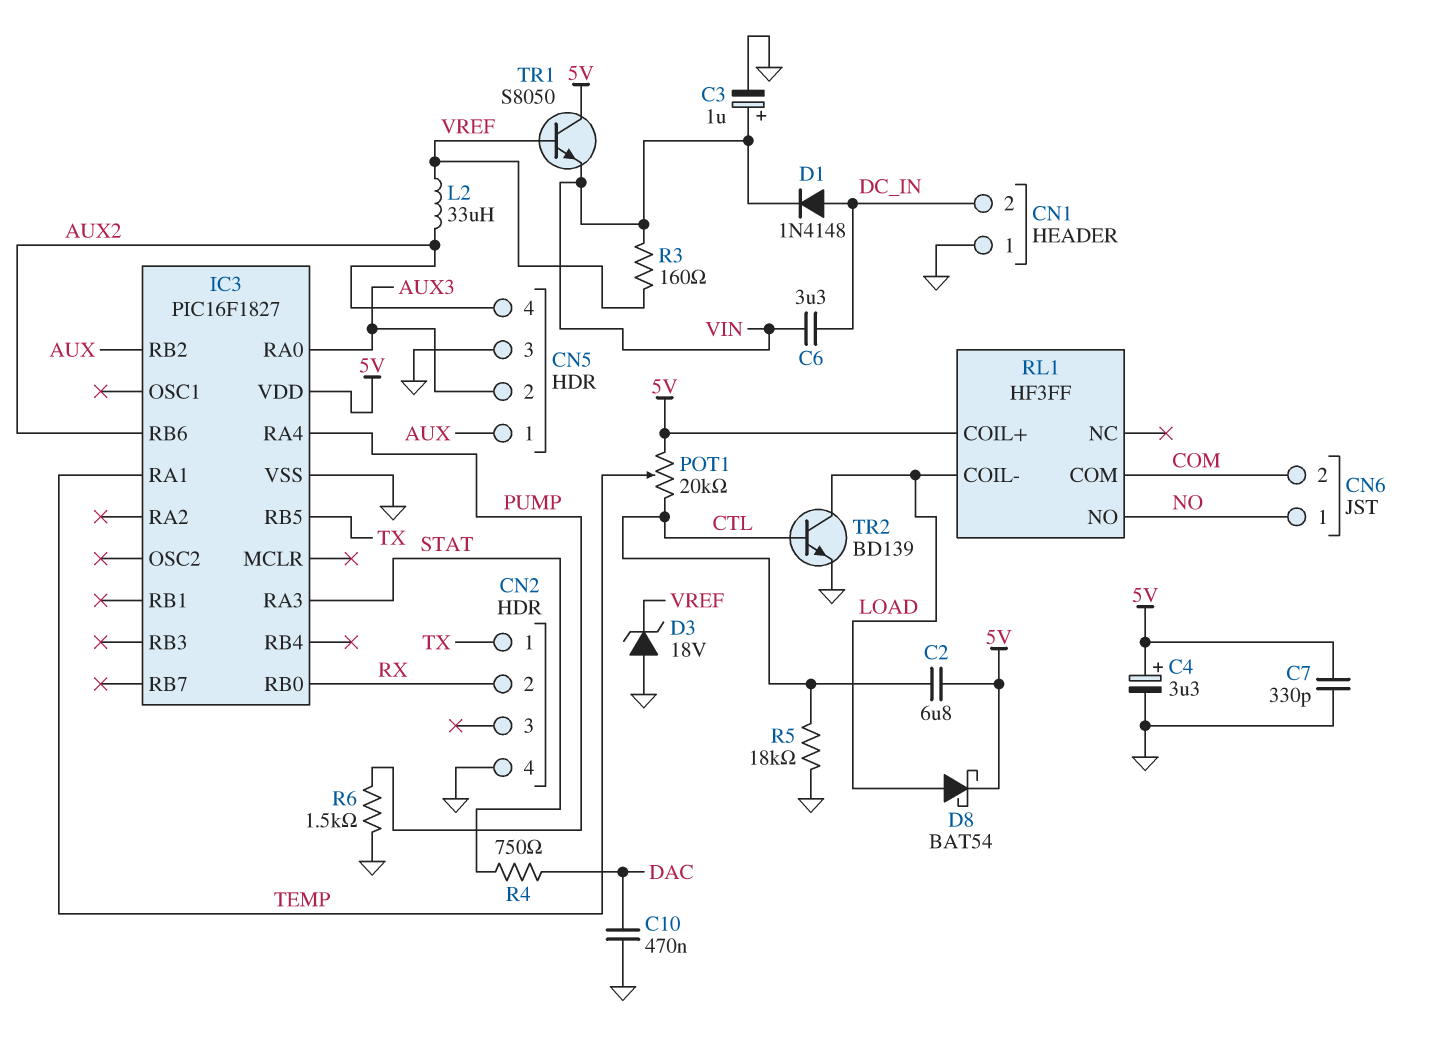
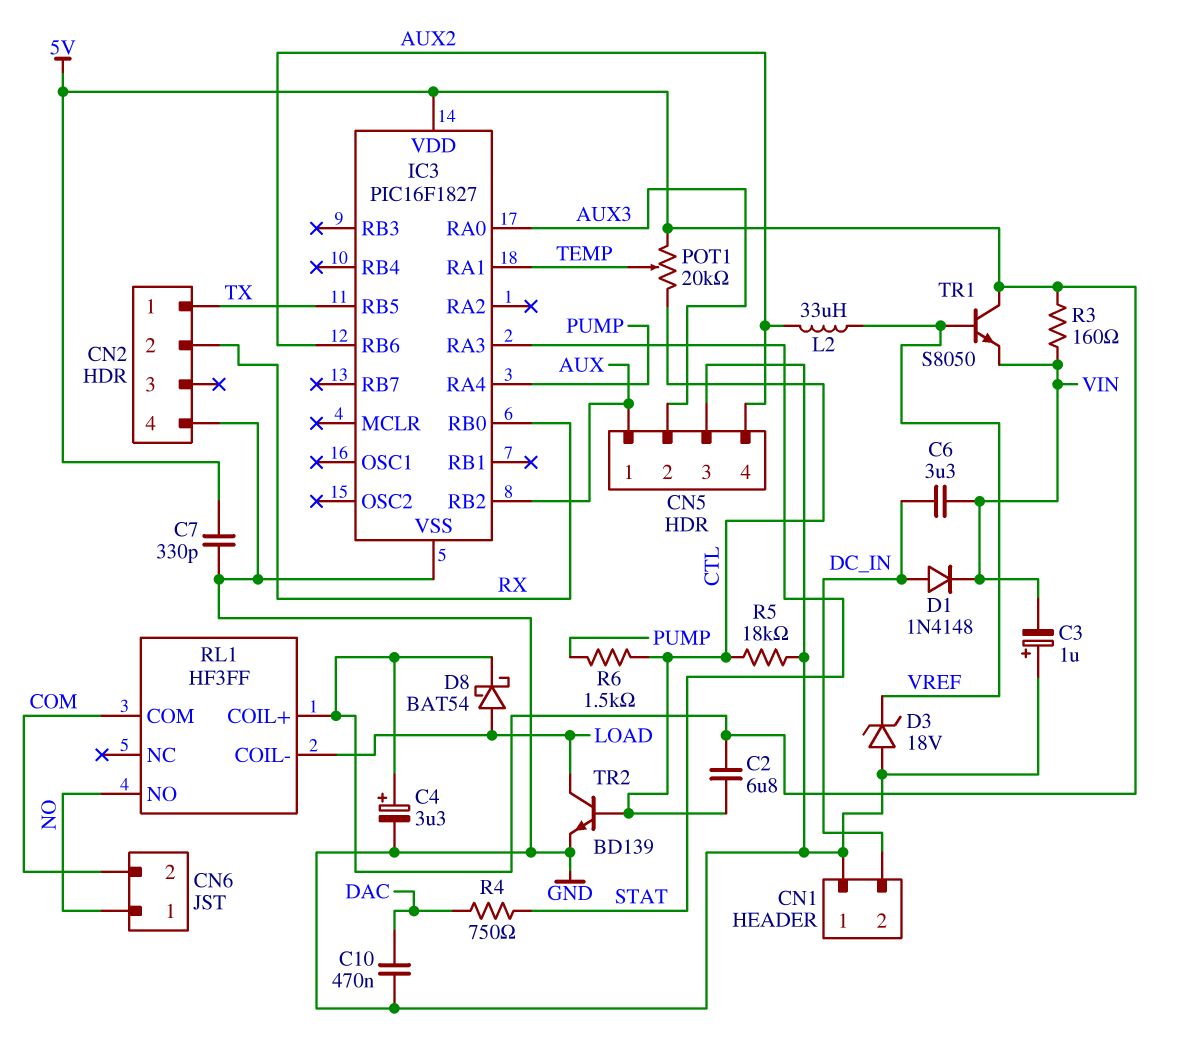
C3: 1uF (plus VIN, minus GND) -> 1uF (plus GND, minus VIN)
R3: 160 (VIN, VREF) -> 160 (5V, VIN)
R6: 1.5k (GND, PUMP) -> 1.5k (CTL, PUMP)

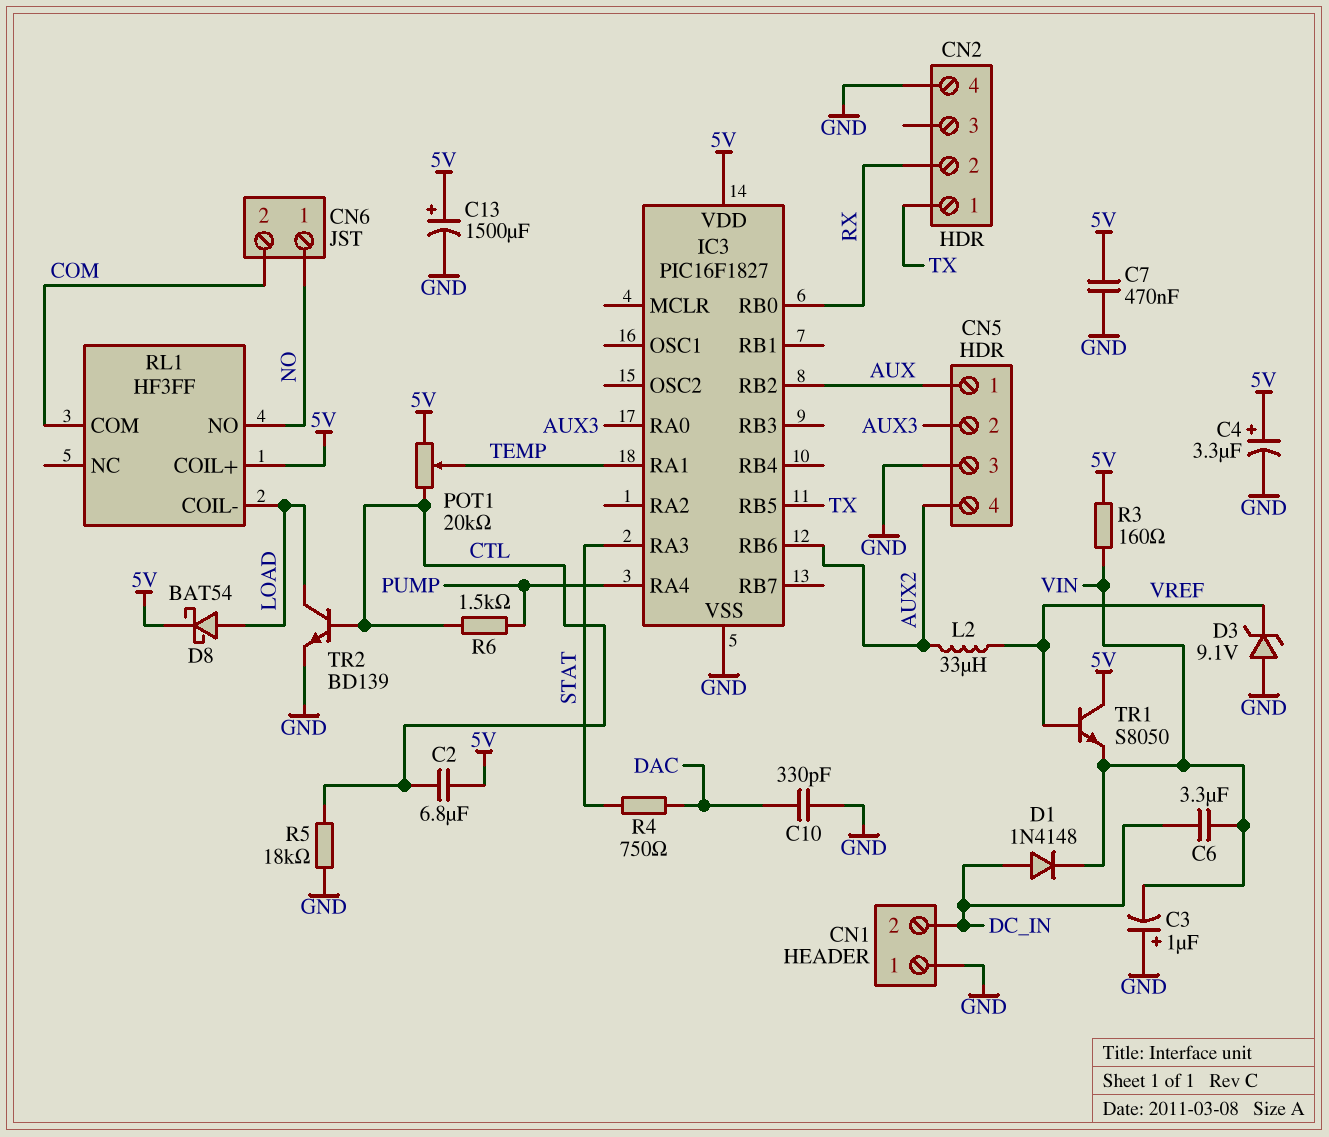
C7: 330pF (5V, GND) -> 470nF (5V, GND)
C10: 470nF (DAC, GND) -> 330pF (DAC, GND)
C13: none -> 1500uF (plus 5V, minus GND)
D3: zener 18V (A GND, K VREF) -> zener 9.1V (A GND, K VREF)

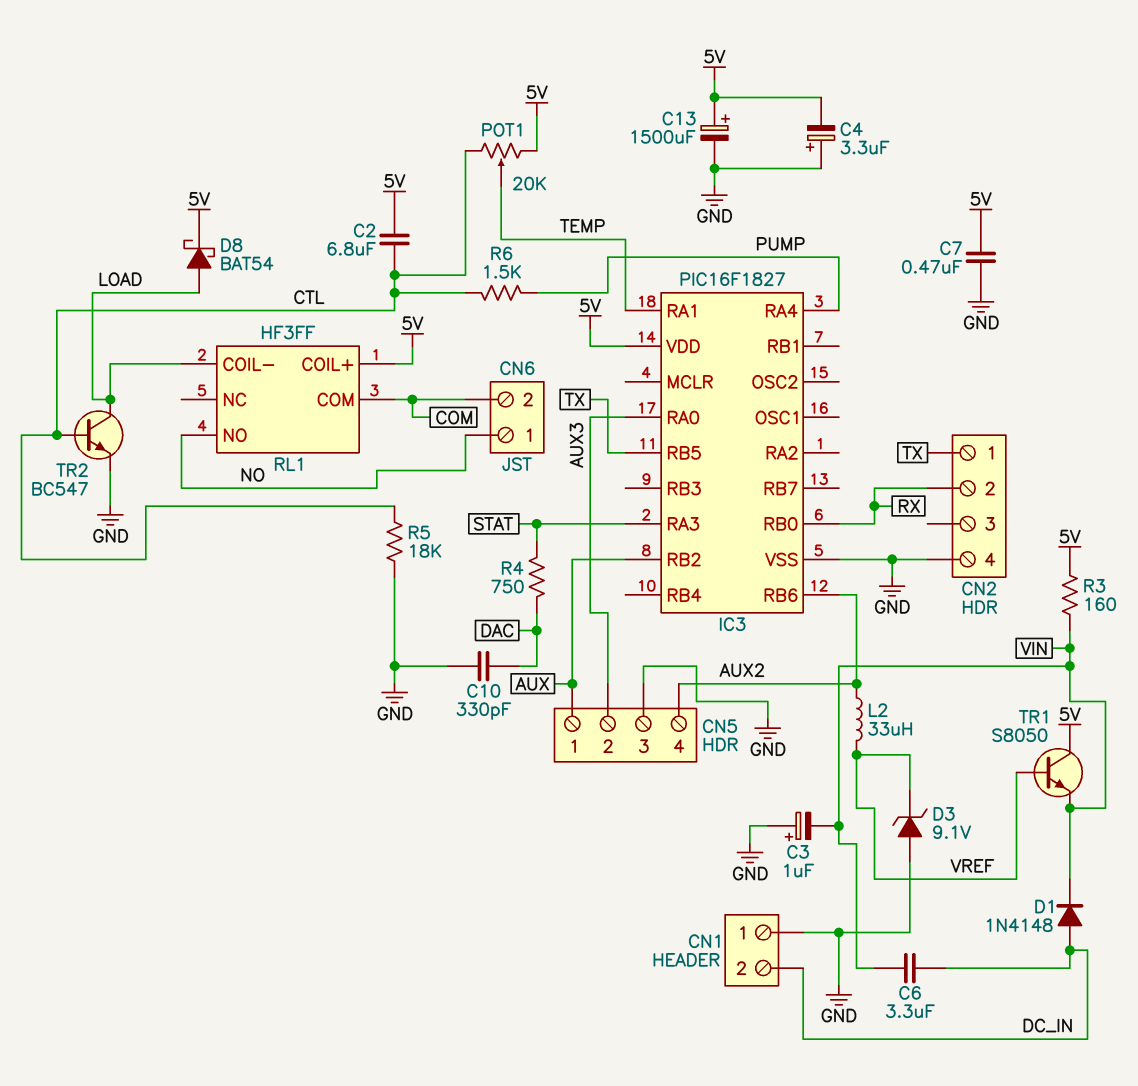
C4: 3.3uF (plus 5V, minus GND) -> 3.3uF (plus GND, minus 5V)
TR2: NPN BD139 (B CTL, C LOAD, E GND) -> NPN BC547 (B CTL, C LOAD, E GND)

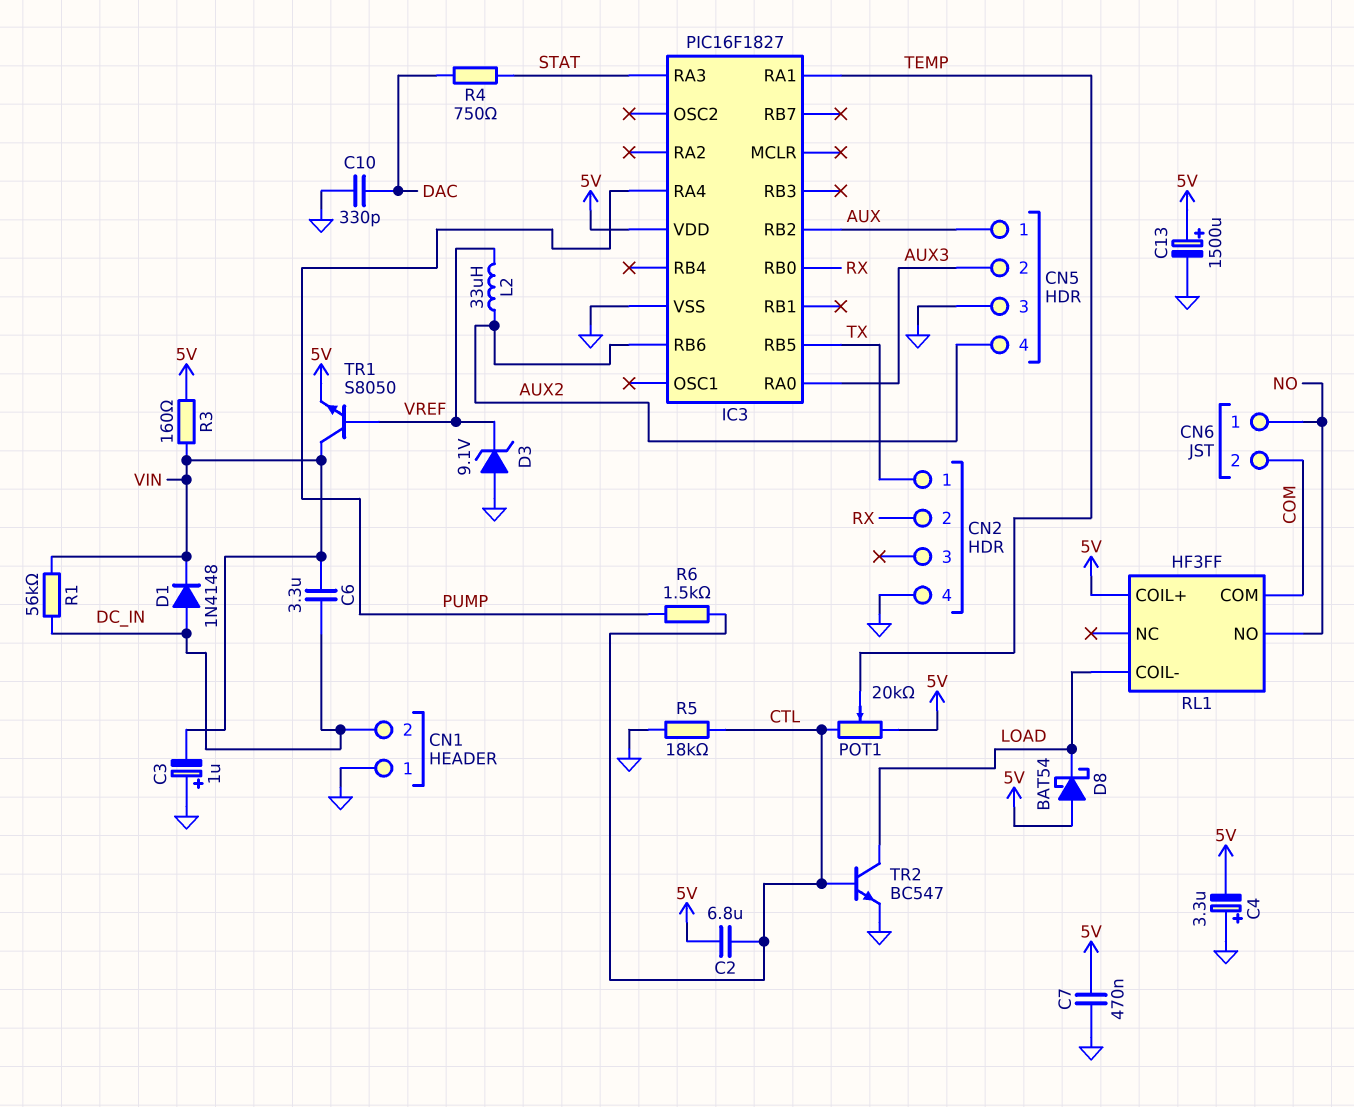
D8: schottky BAT54 (A LOAD, K 5V) -> schottky BAT54 (A 5V, K LOAD)
R1: none -> 56k (DC_IN, VIN)
TR1: NPN S8050 (B VREF, C 5V, E VIN) -> NPN S8050 (B VREF, C VIN, E 5V)

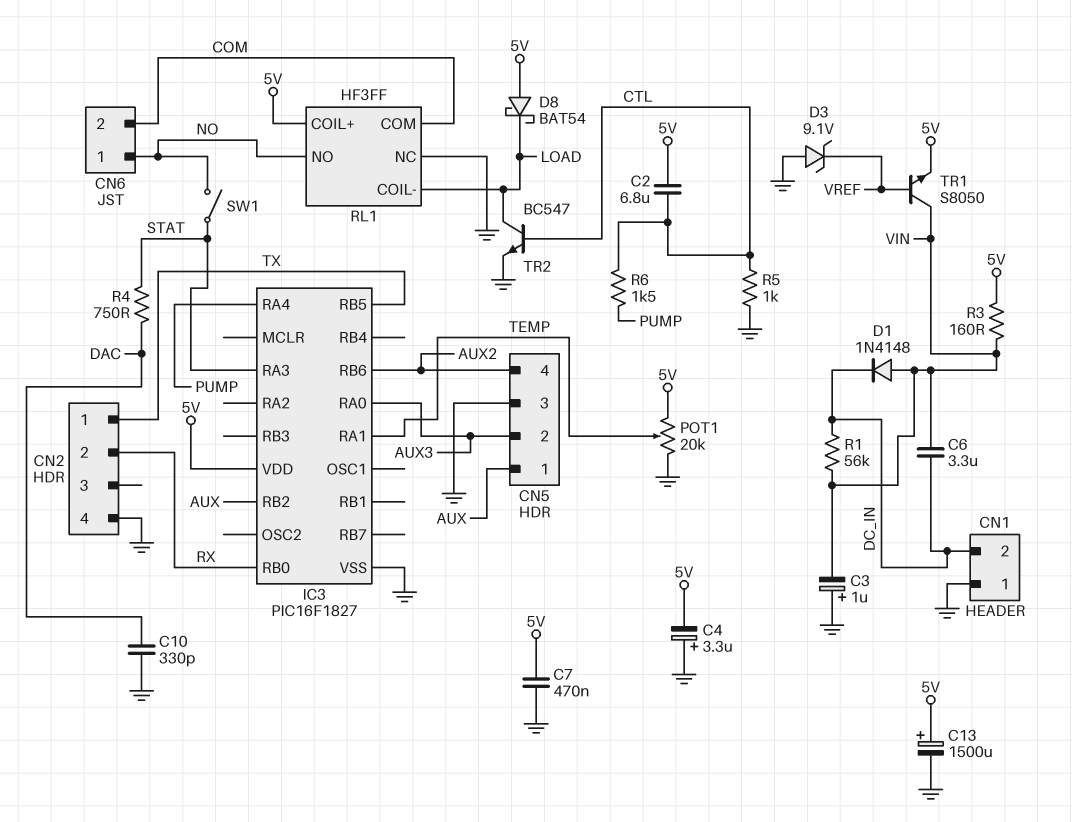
D1: diode 1N4148 (A DC_IN, K VIN) -> diode 1N4148 (A VIN, K DC_IN)
L2: 33uH (AUX2, VREF) -> none
POT1: 20k (5V, CTL, wiper TEMP) -> 20k (5V, GND, wiper TEMP)
R5: 18k (CTL, GND) -> 1k (CTL, GND)
RL1 pin NC: none -> GND
SW1: none -> switch (NO, STAT)

